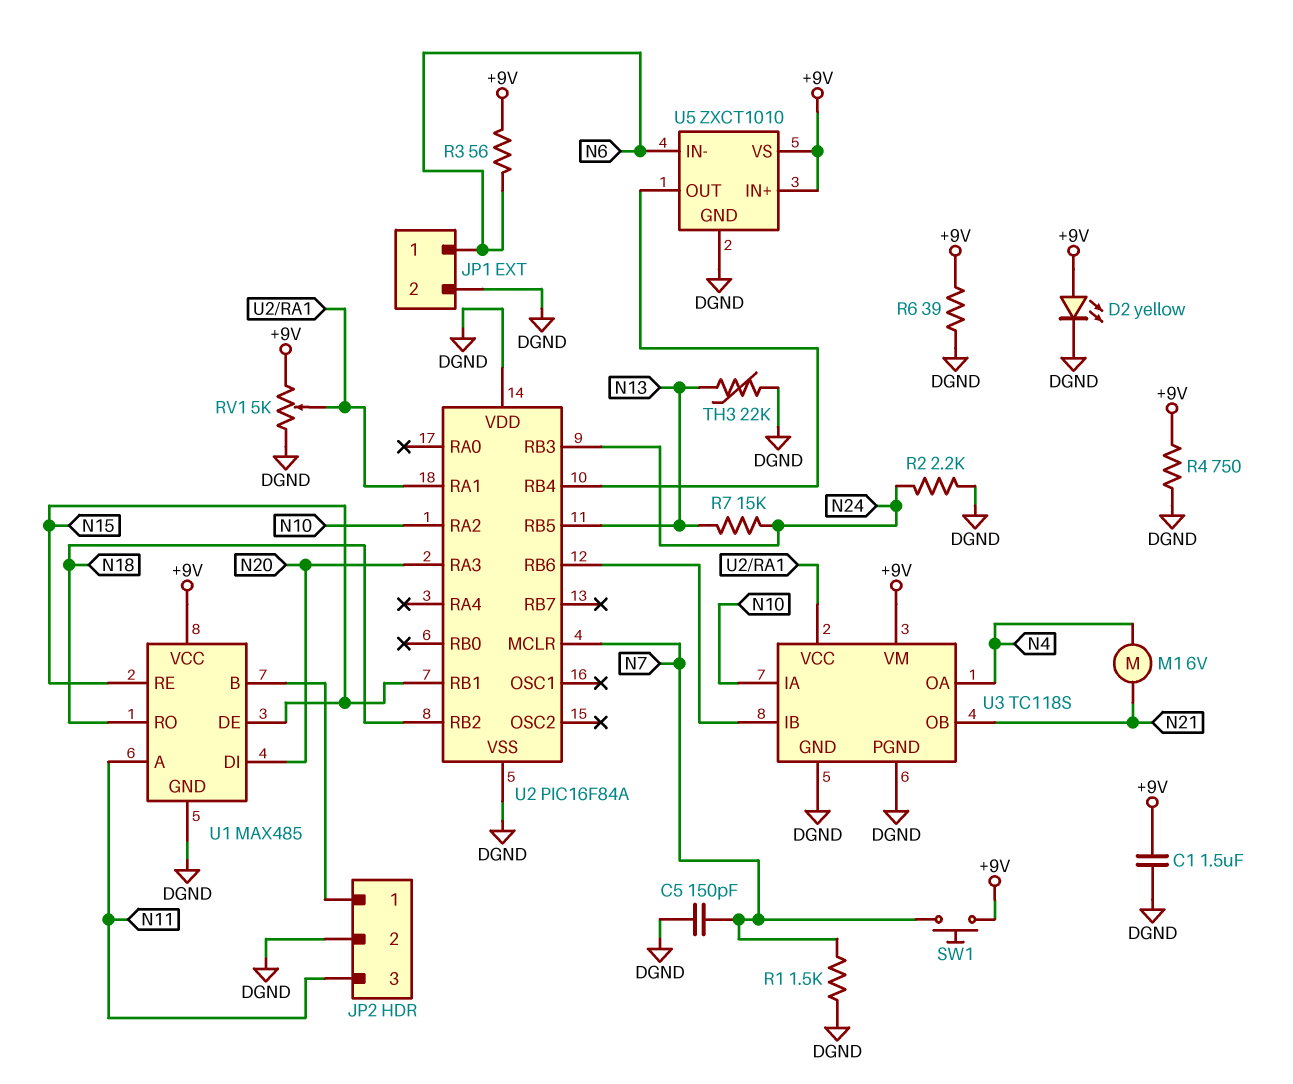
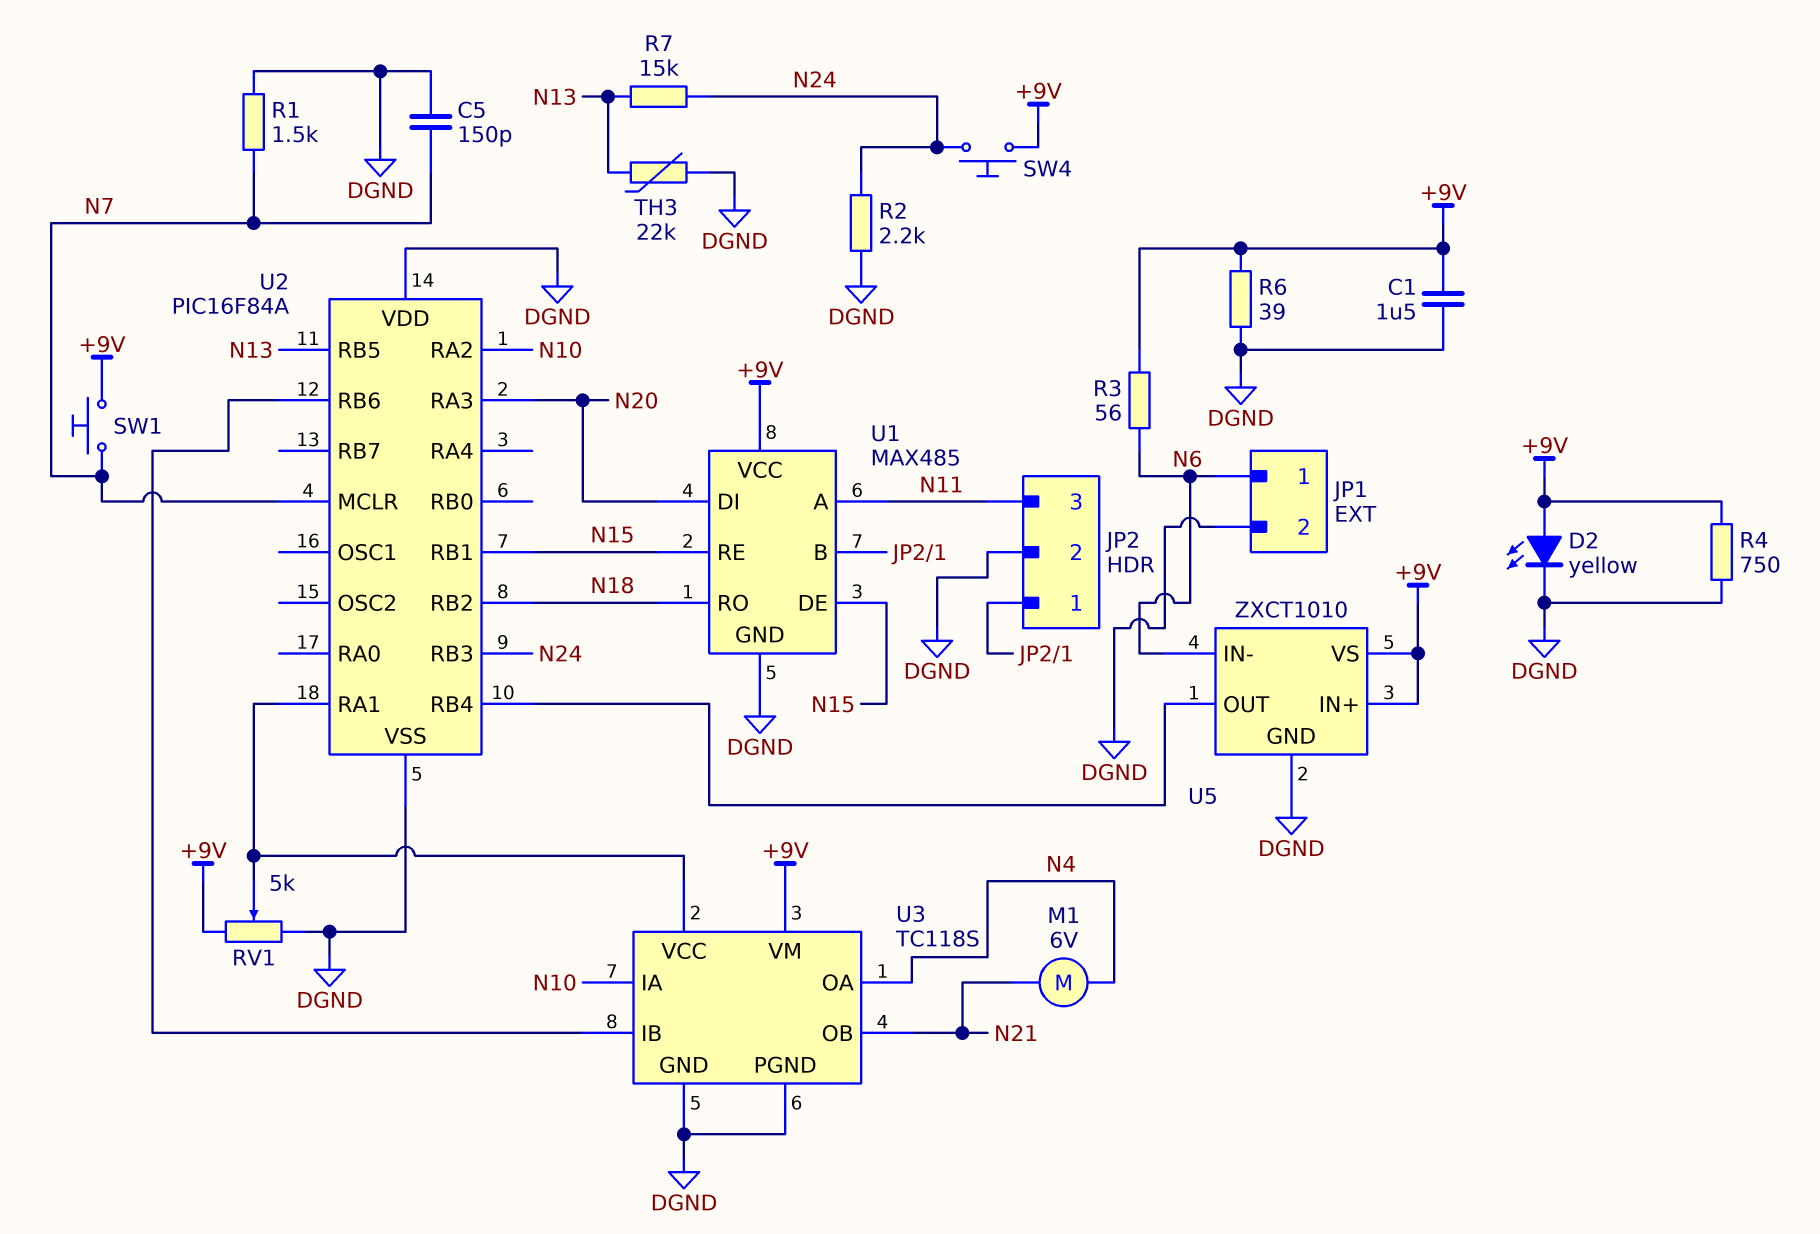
SW4: none -> button (+9V, N24)

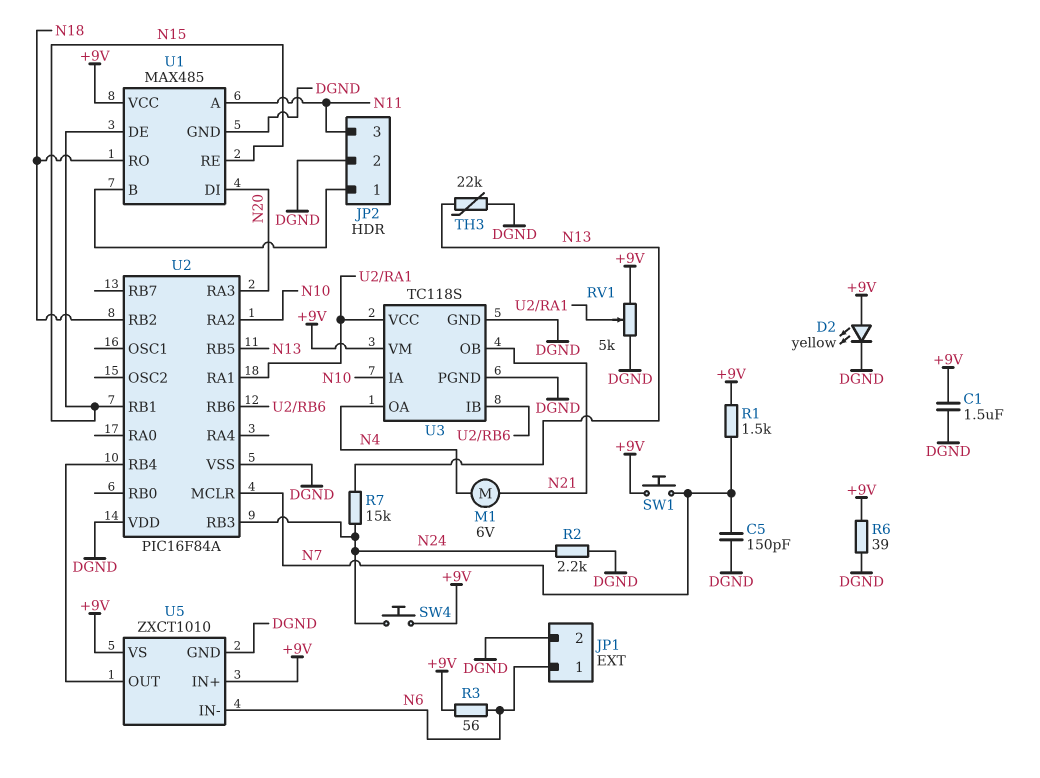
R1: 1.5k (DGND, N7) -> 1.5k (+9V, N7)
R4: 750 (+9V, DGND) -> none

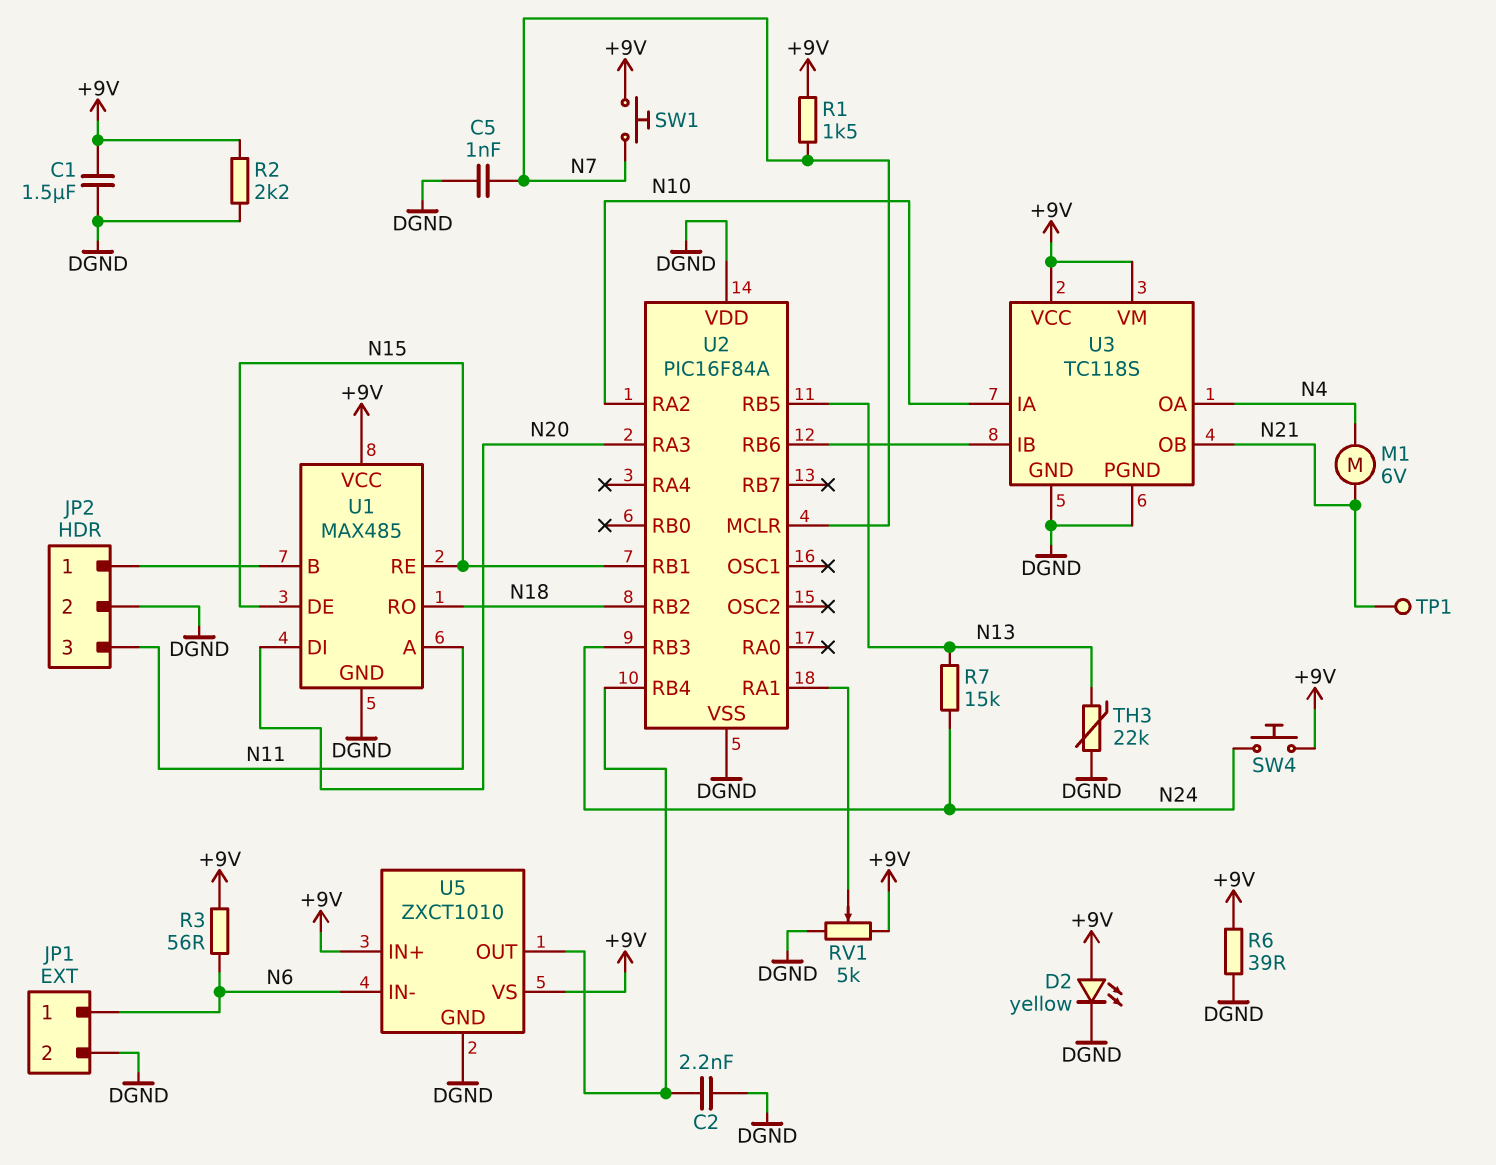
C2: none -> 2.2nF (DGND, U2/RB4)
C5: 150pF (DGND, N7) -> 1nF (DGND, N7)
R2: 2.2k (DGND, N24) -> 2.2k (+9V, DGND)
TP1: none -> test point (N21)
U3 pin VCC: U2/RA1 -> +9V

